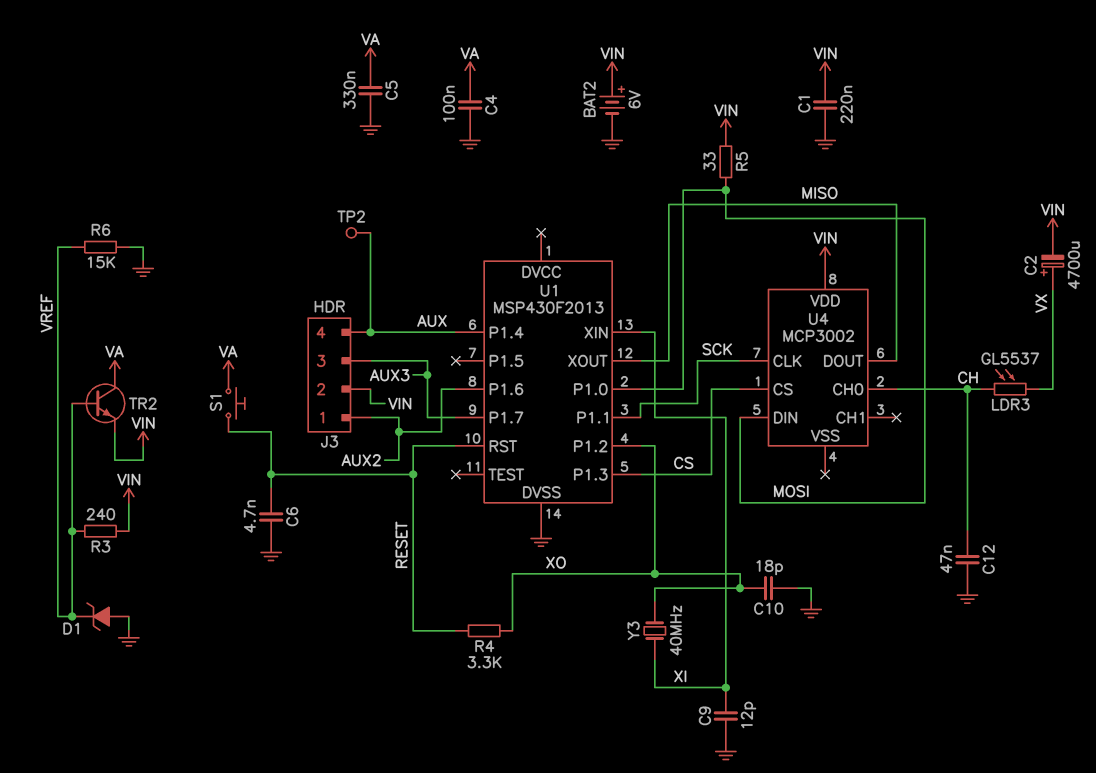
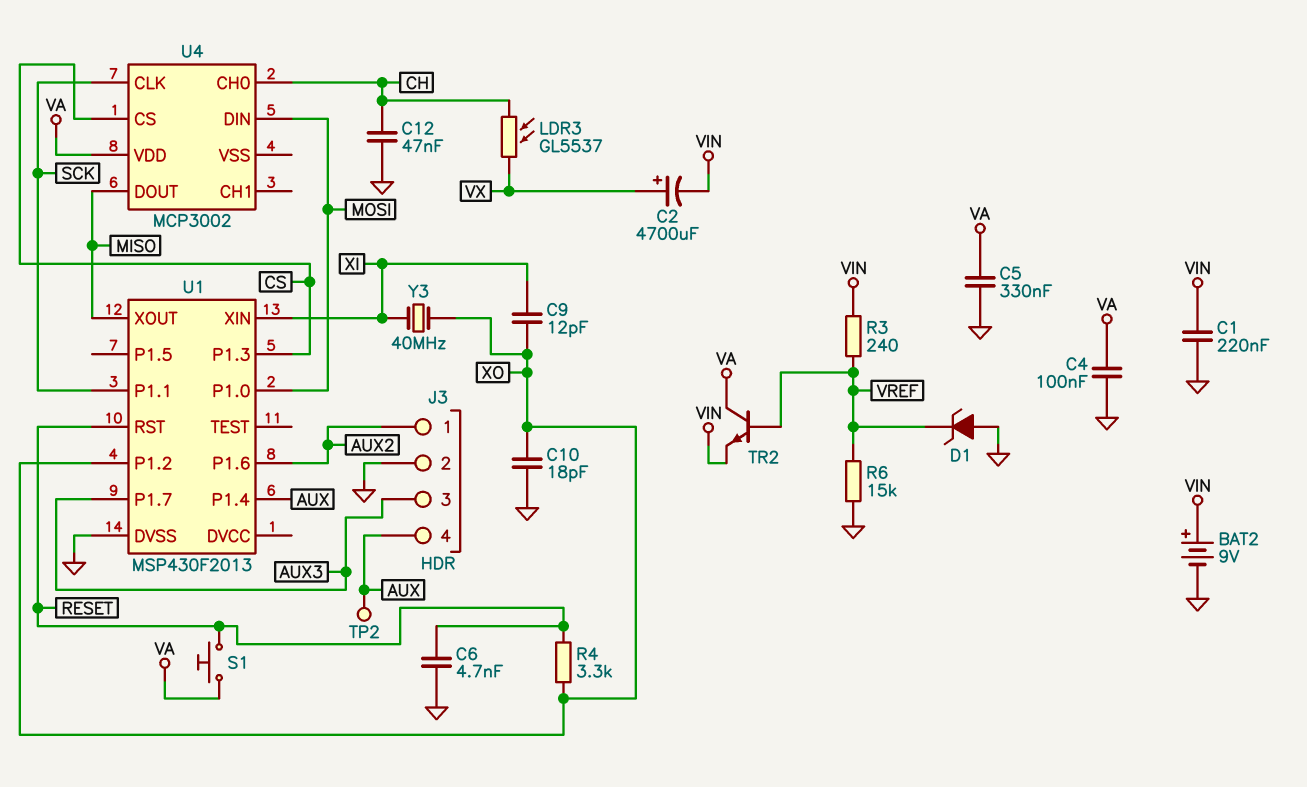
BAT2: 6V (plus VIN, minus GND) -> 9V (plus VIN, minus GND)
C9: 12pF (GND, XI) -> 12pF (XI, XO)
J3 pin 2: VIN -> GND
R5: 33 (MOSI, VIN) -> none
U4 pin VDD: VIN -> VA

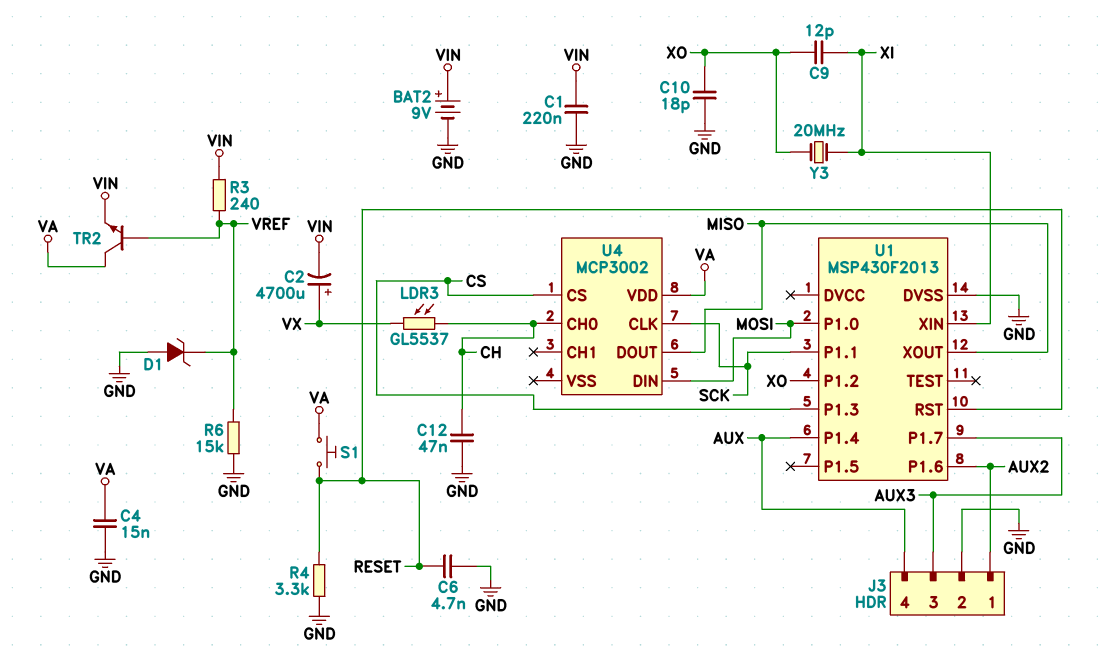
C4: 100nF (GND, VA) -> 15nF (GND, VA)
C5: 330nF (GND, VA) -> none
R4: 3.3k (RESET, XO) -> 3.3k (GND, RESET)
TP2: test point (AUX) -> none
Y3: 40MHz (XI, XO) -> 20MHz (XI, XO)

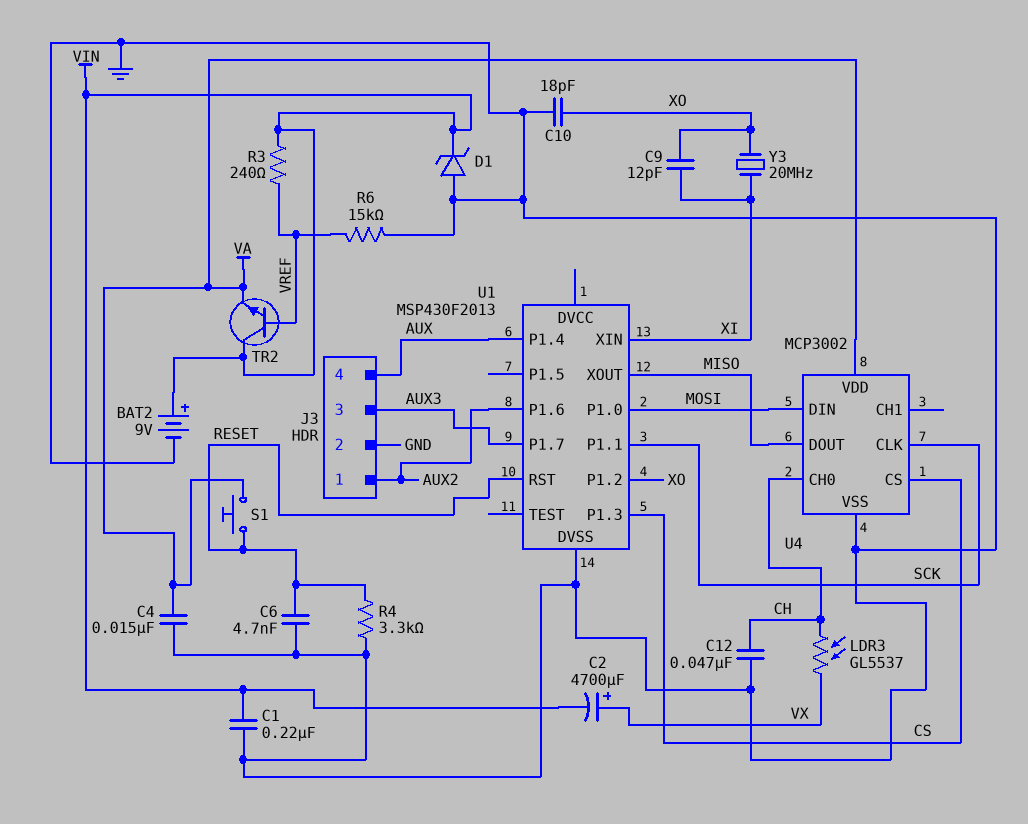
D1: zener (A GND, K VREF) -> zener (A GND, K VIN)
TR2: NPN (B VREF, C VA, E VIN) -> NPN (B VREF, C VIN, E VA)
U4 pin VSS: none -> GND

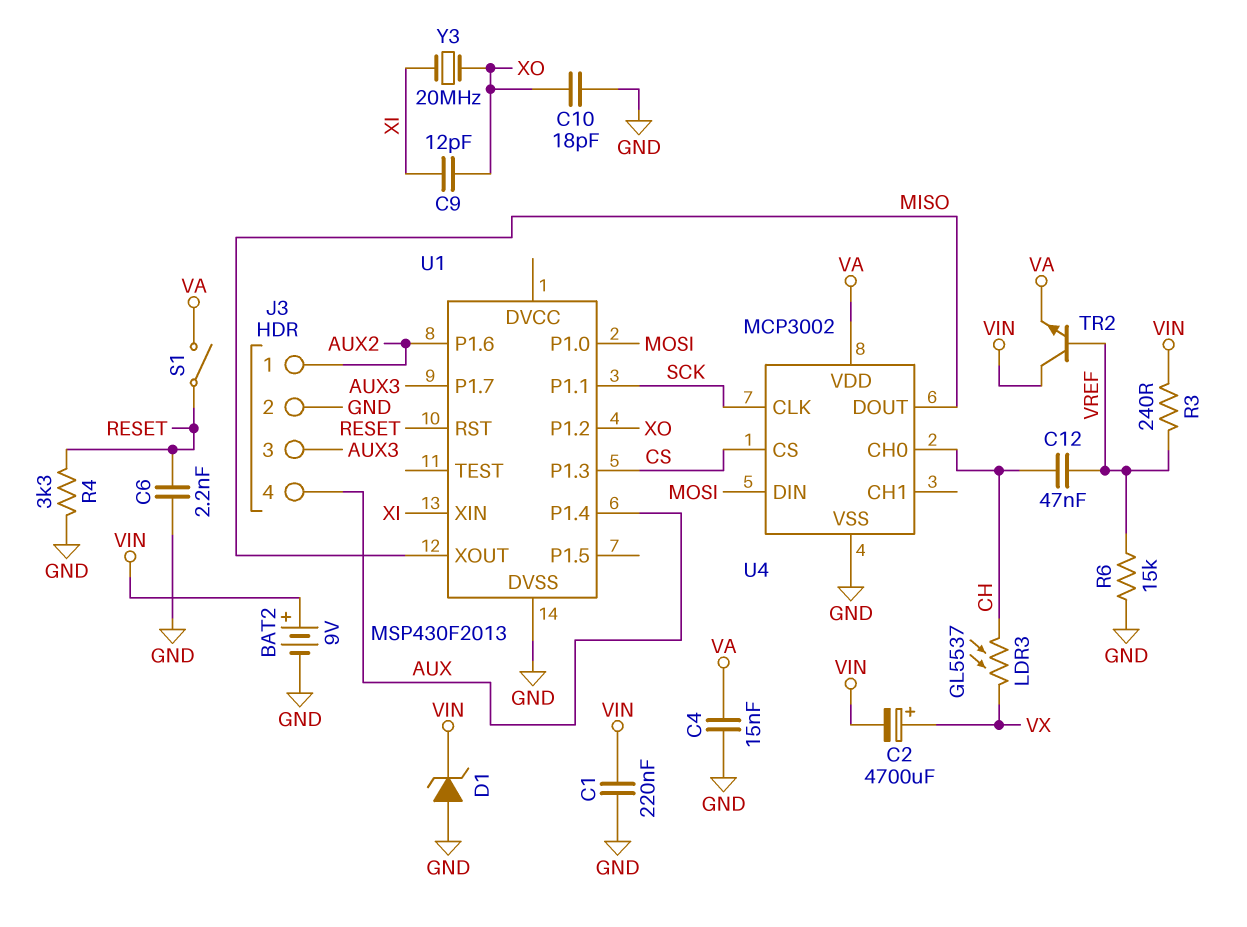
C6: 4.7nF (GND, RESET) -> 2.2nF (GND, RESET)
C12: 47nF (CH, GND) -> 47nF (CH, VREF)
S1: button (RESET, VA) -> switch (RESET, VA)

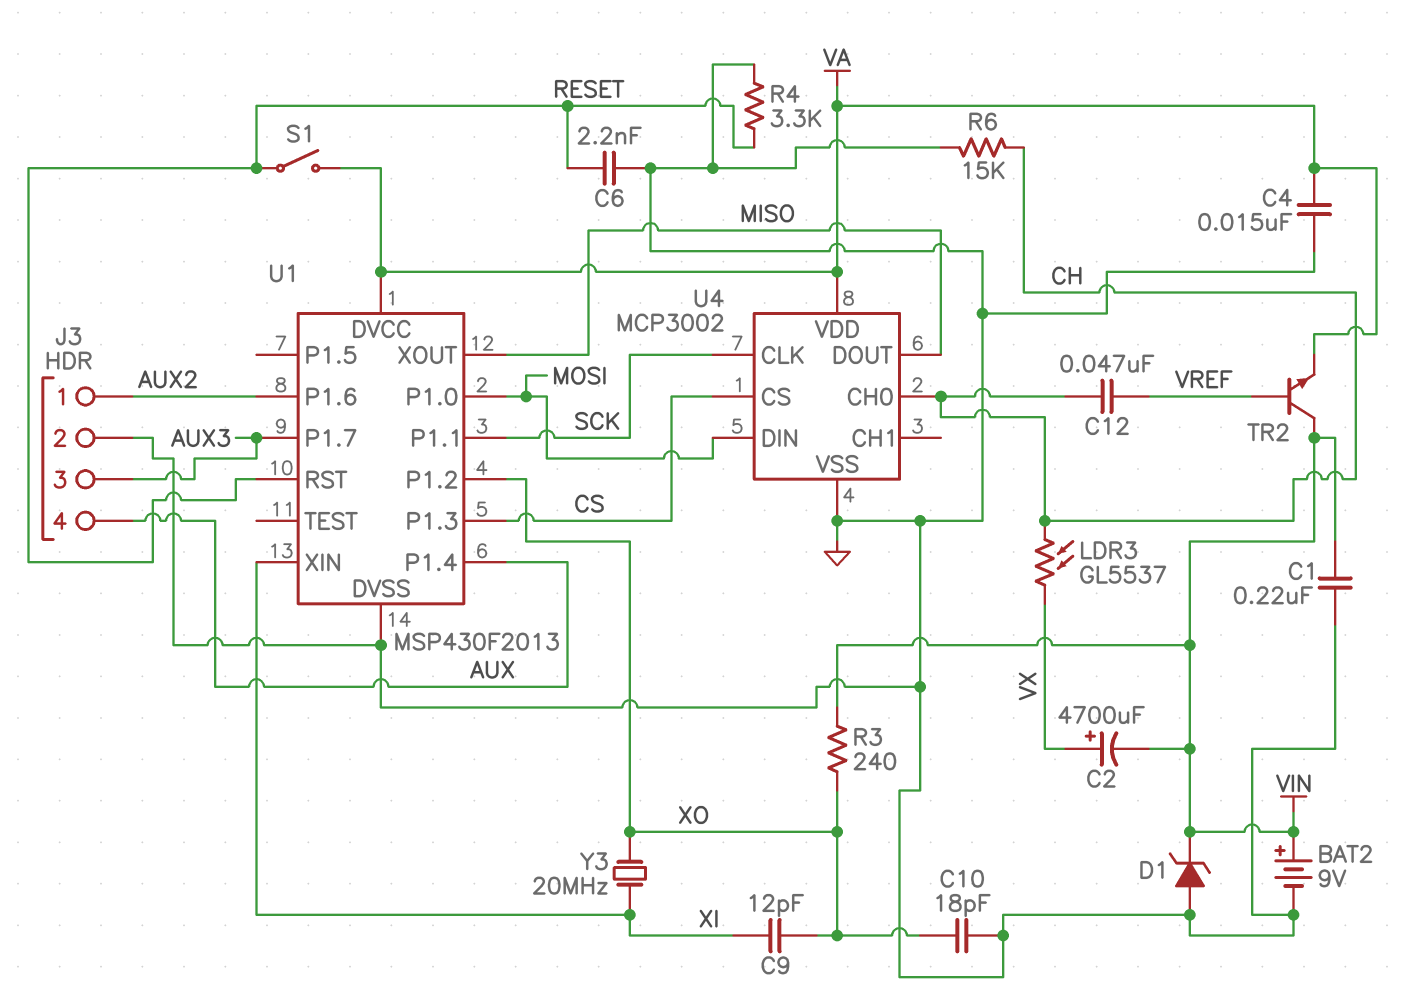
R3: 240 (VIN, VREF) -> 240 (VIN, XO)
R6: 15k (GND, VREF) -> 15k (CH, GND)
U1 pin DVCC: none -> VA

